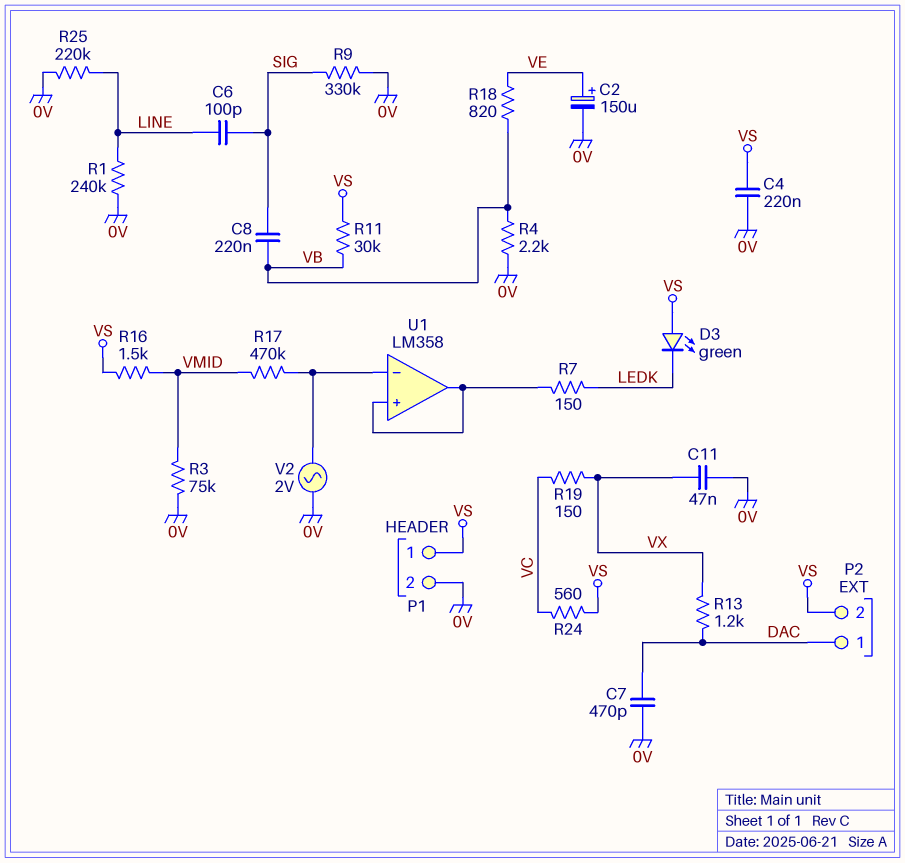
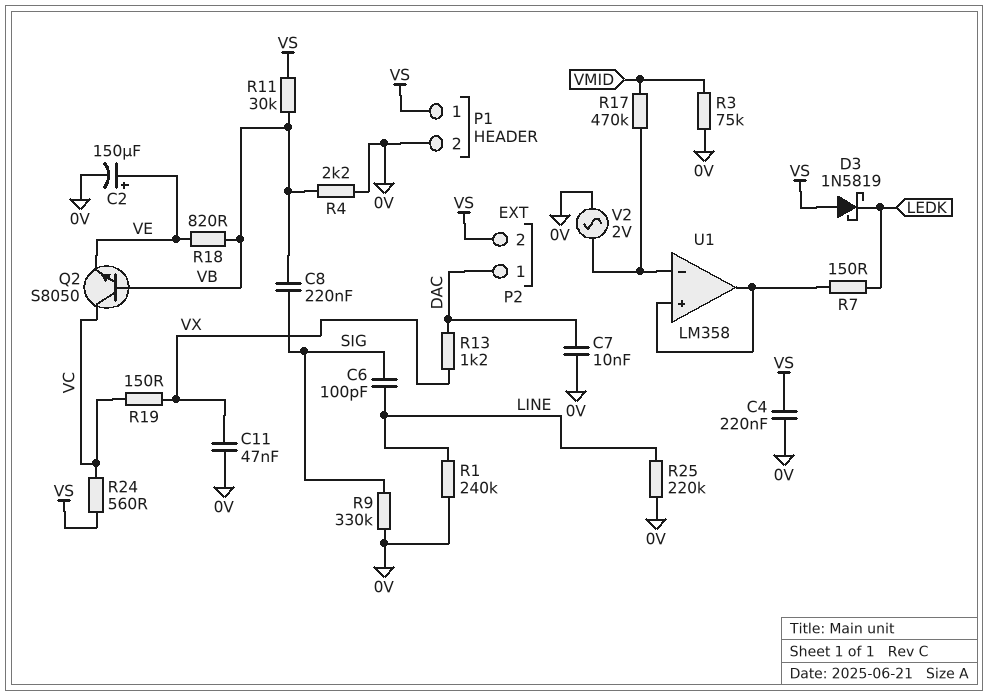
C7: 470pF (0V, DAC) -> 10nF (0V, DAC)
D3: LED green (A VS, K LEDK) -> schottky 1N5819 (A VS, K LEDK)
Q2: none -> NPN S8050 (B VB, C VC, E VE)
R16: 1.5k (VMID, VS) -> none

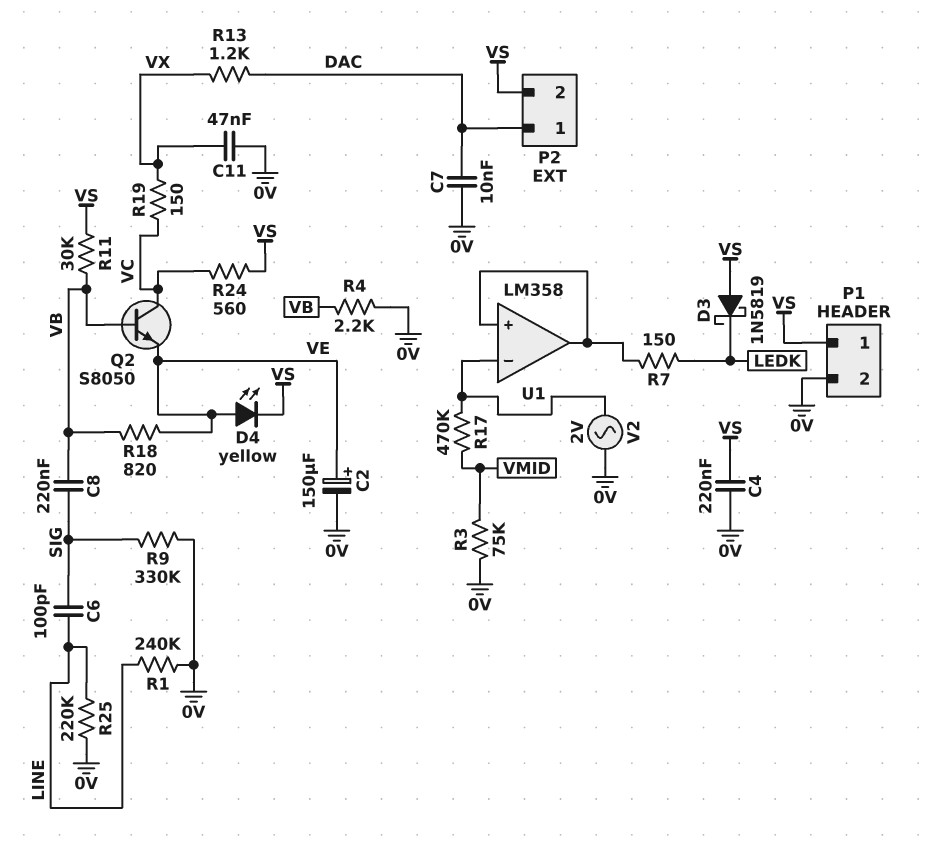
D4: none -> LED yellow (A VE, K VS)

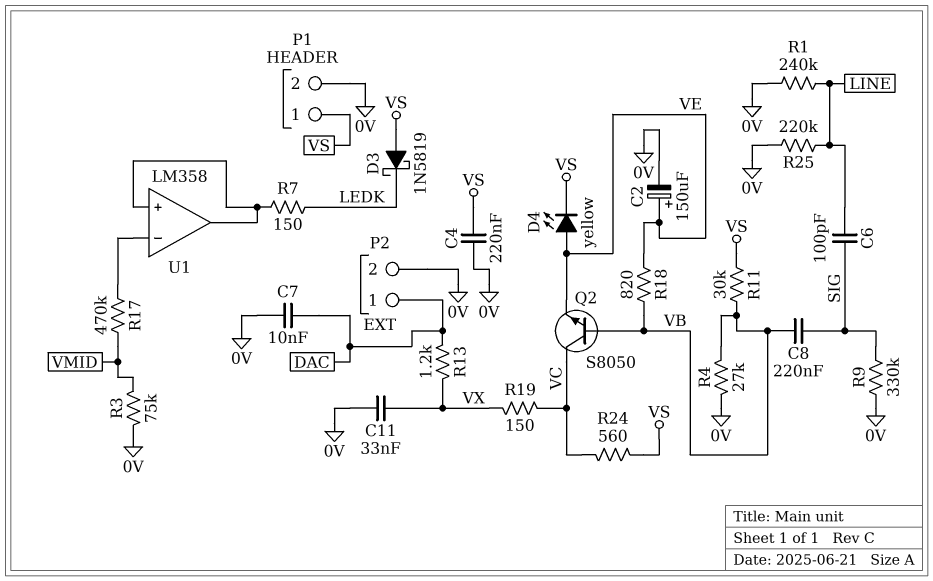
C11: 47nF (0V, VX) -> 33nF (0V, VX)
P2 pin 2: VS -> 0V
R4: 2.2k (0V, VB) -> 27k (0V, VB)
V2: AC 2V (0V, U1/in-) -> none

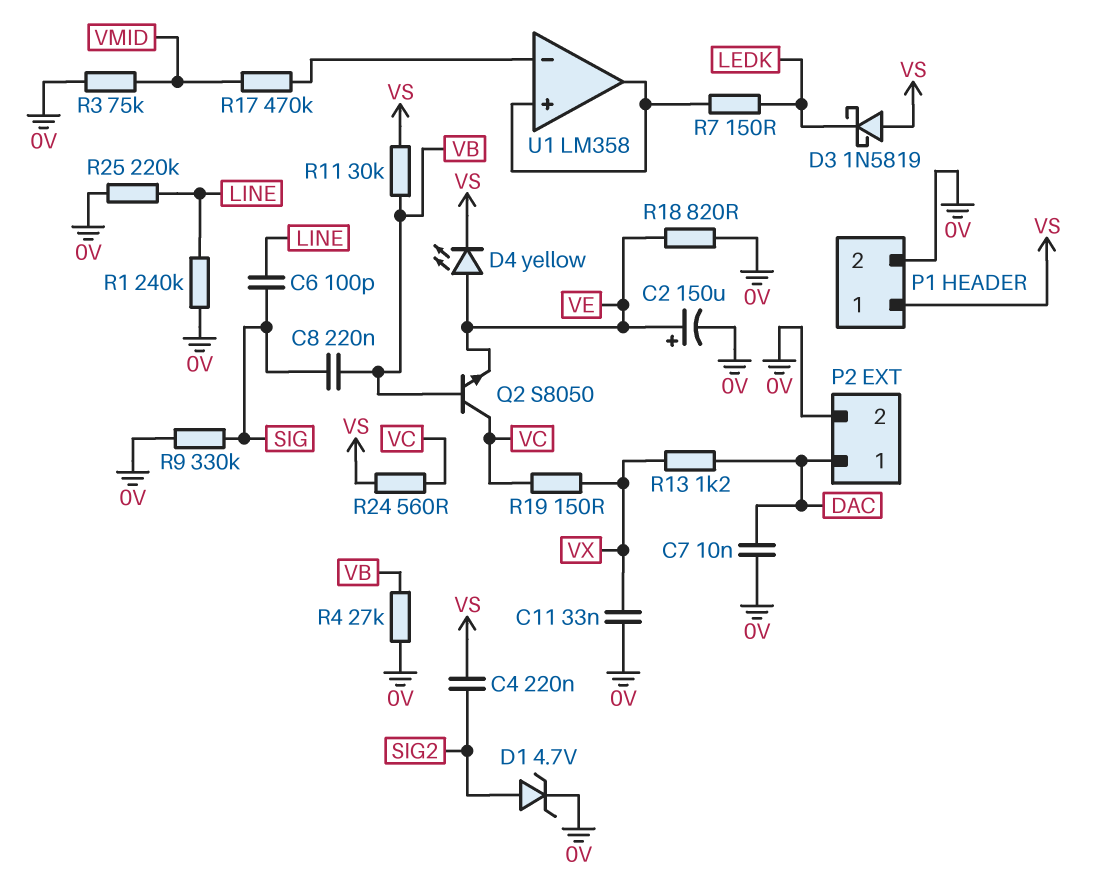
C4: 220nF (0V, VS) -> 220nF (SIG2, VS)
D1: none -> zener 4.7V (A SIG2, K 0V)
R18: 820 (VB, VE) -> 820 (0V, VE)

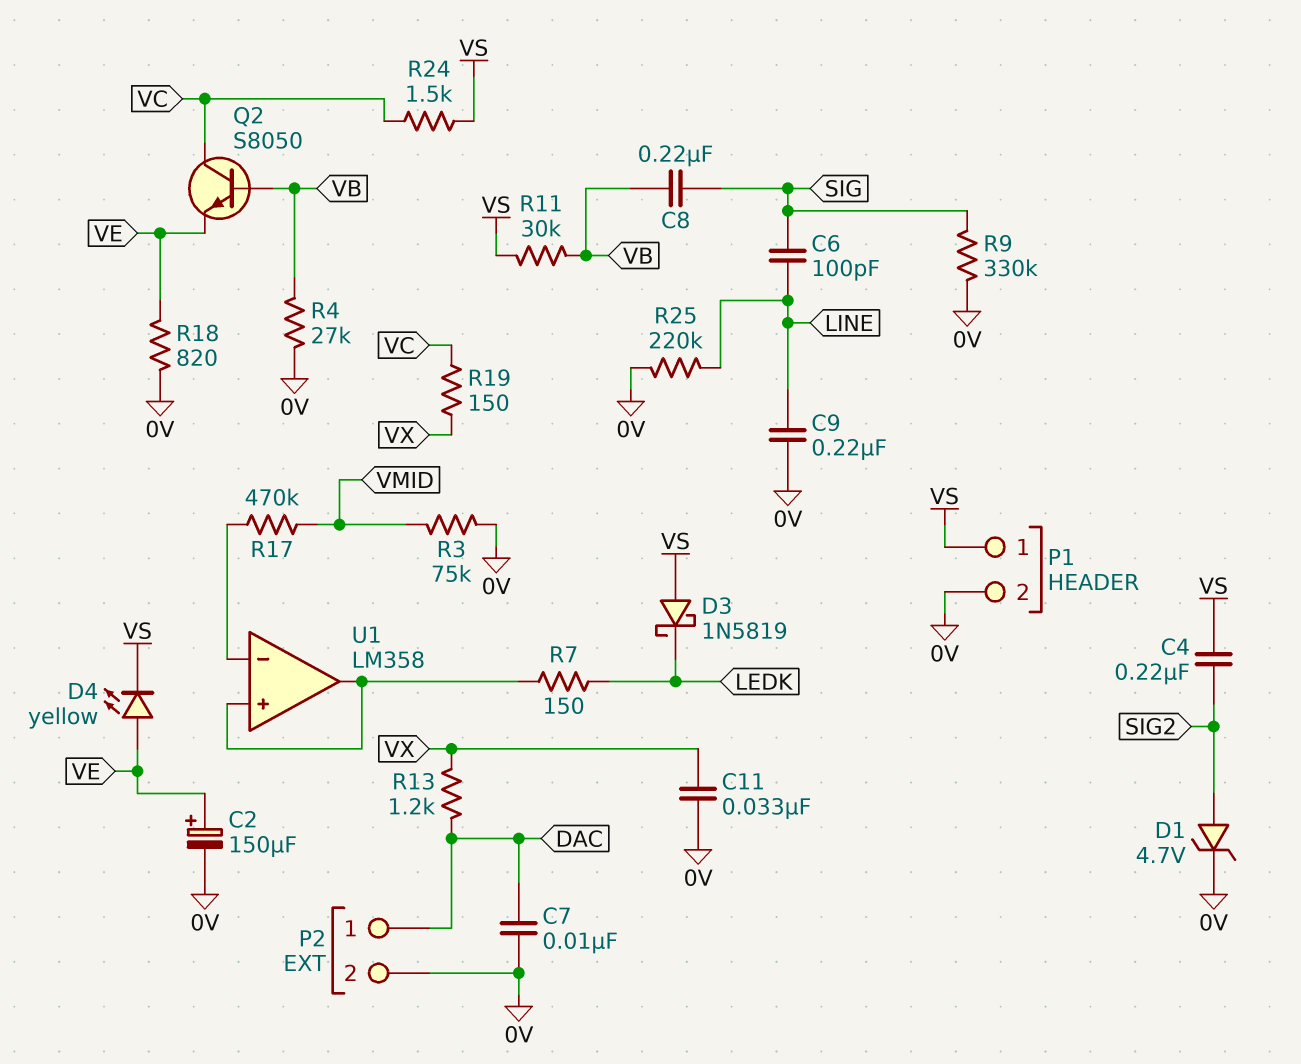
C9: none -> 220nF (0V, LINE)
R1: 240k (0V, LINE) -> none
R24: 560 (VC, VS) -> 1.5k (VC, VS)

